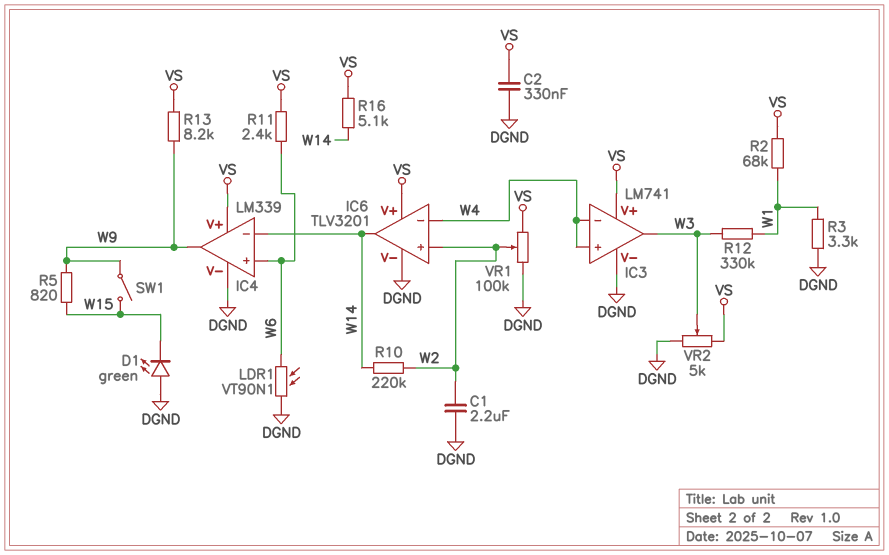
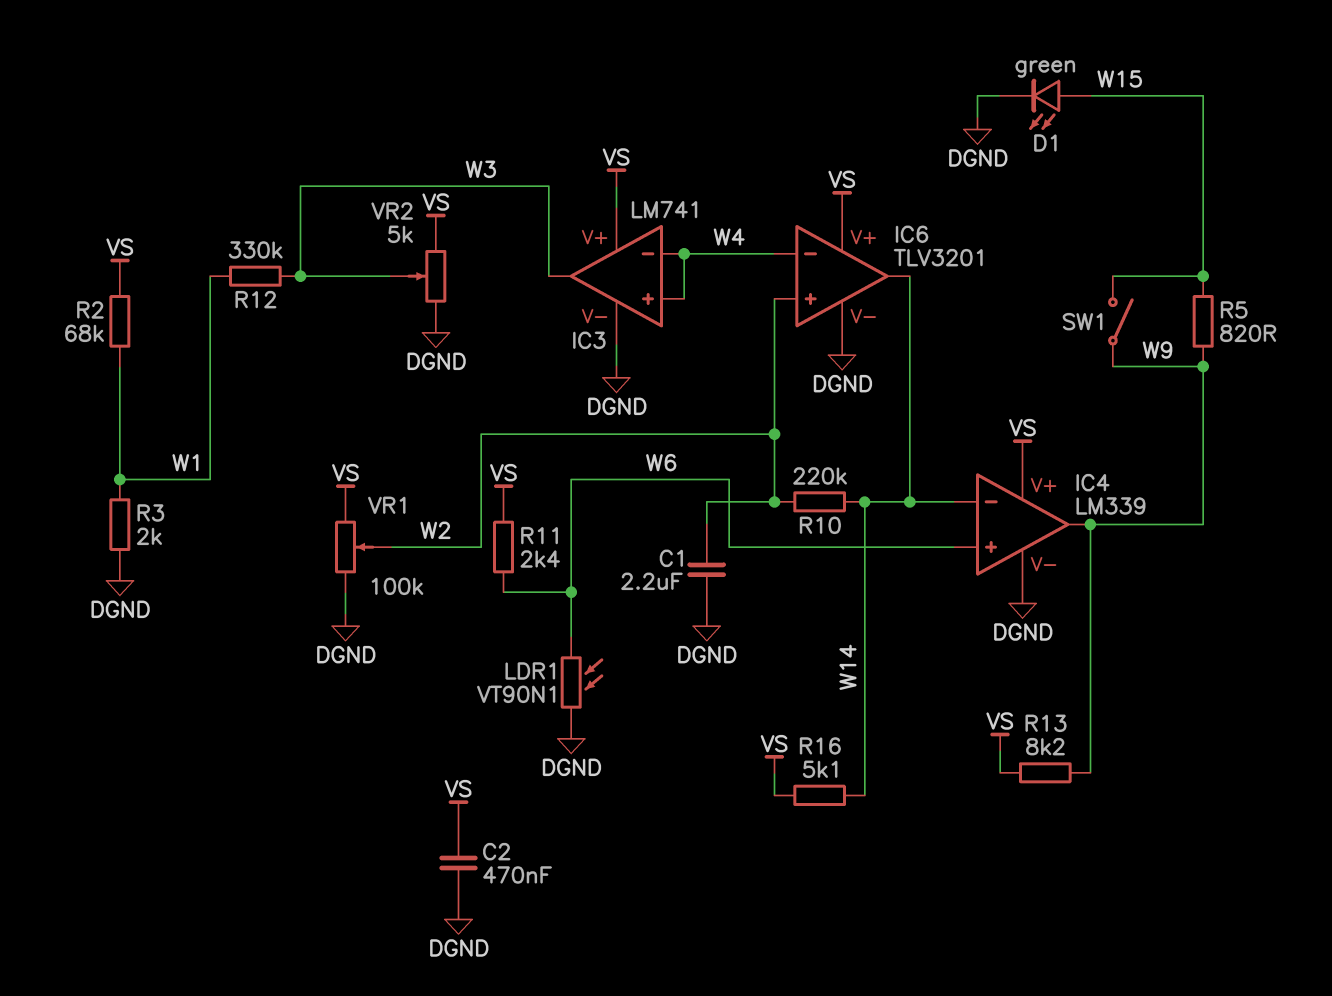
C2: 330nF (DGND, VS) -> 470nF (DGND, VS)
D1: LED green (A DGND, K W15) -> LED green (A W15, K DGND)
R3: 3.3k (DGND, W1) -> 2k (DGND, W1)

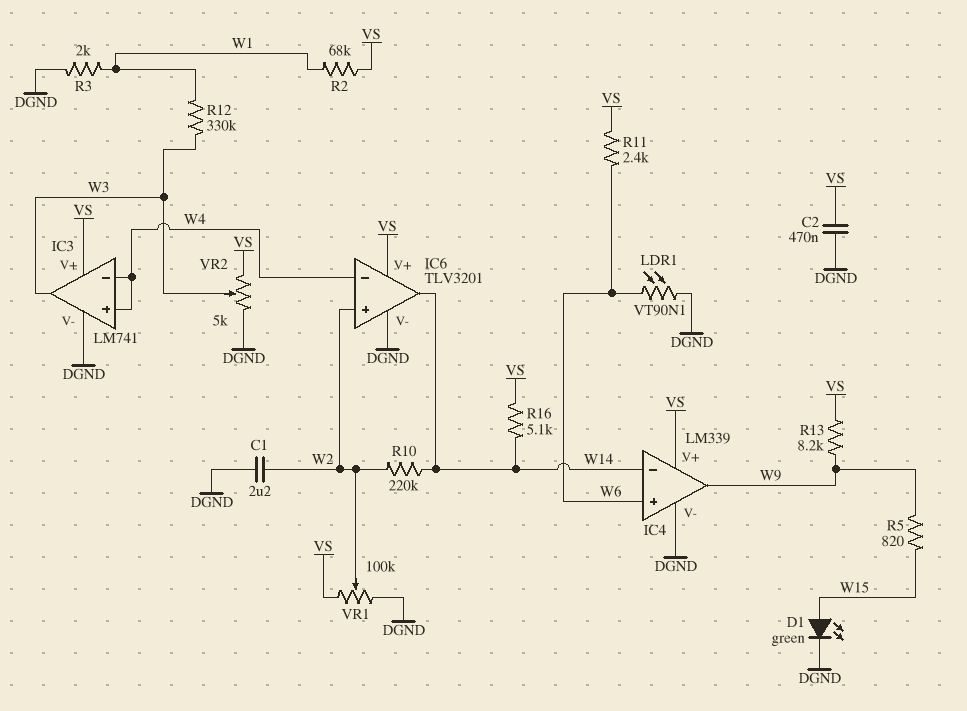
SW1: switch (W9, W15) -> none

